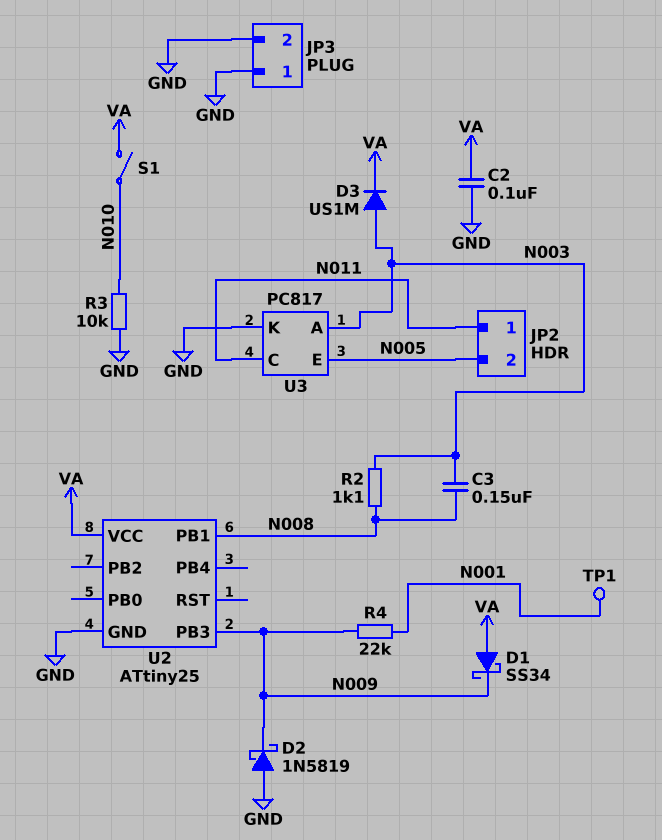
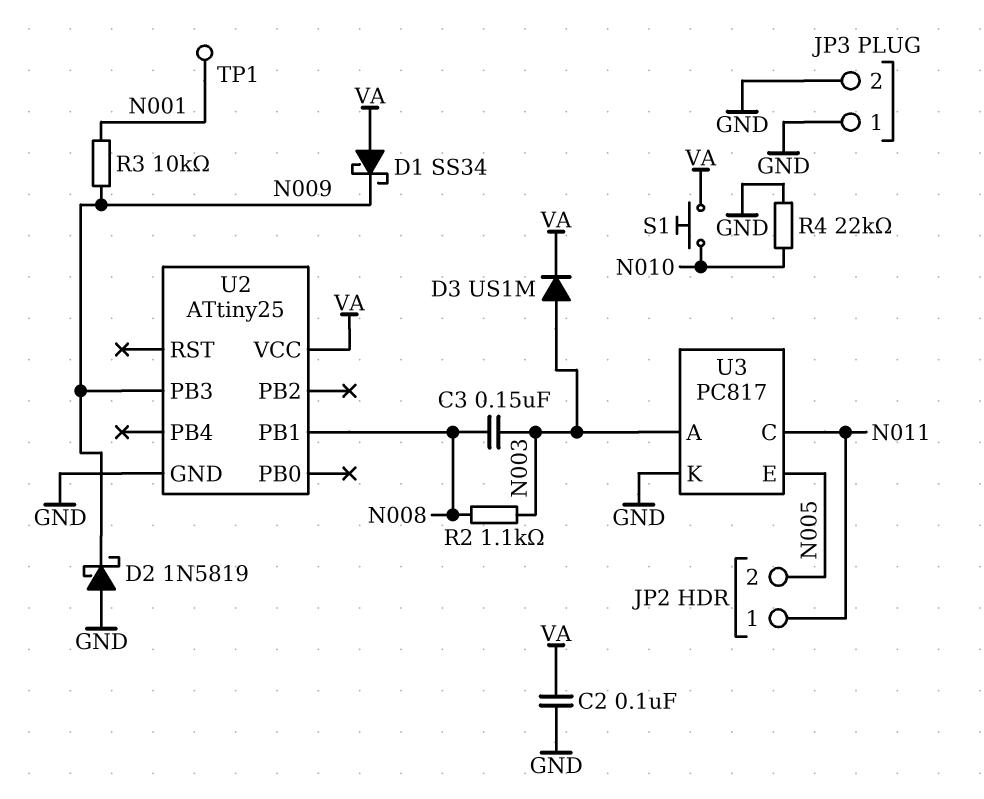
R3: 10k (GND, N010) -> 10k (N001, N009)
R4: 22k (N001, N009) -> 22k (GND, N010)
S1: switch (N010, VA) -> button (N010, VA)

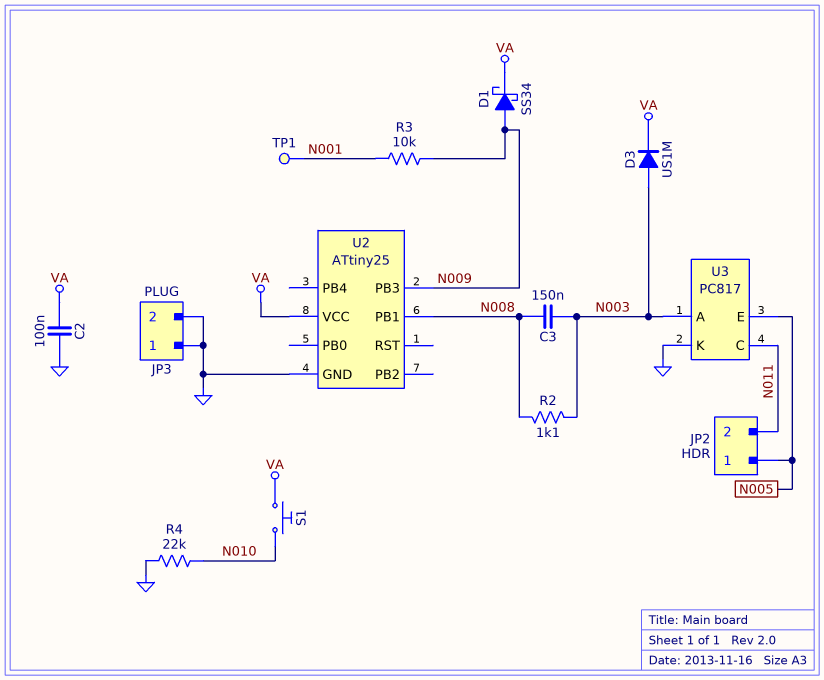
D1: schottky SS34 (A VA, K N009) -> schottky SS34 (A N009, K VA)
D2: schottky 1N5819 (A GND, K N009) -> none
JP2 pin 1: N011 -> N005
JP2 pin 2: N005 -> N011

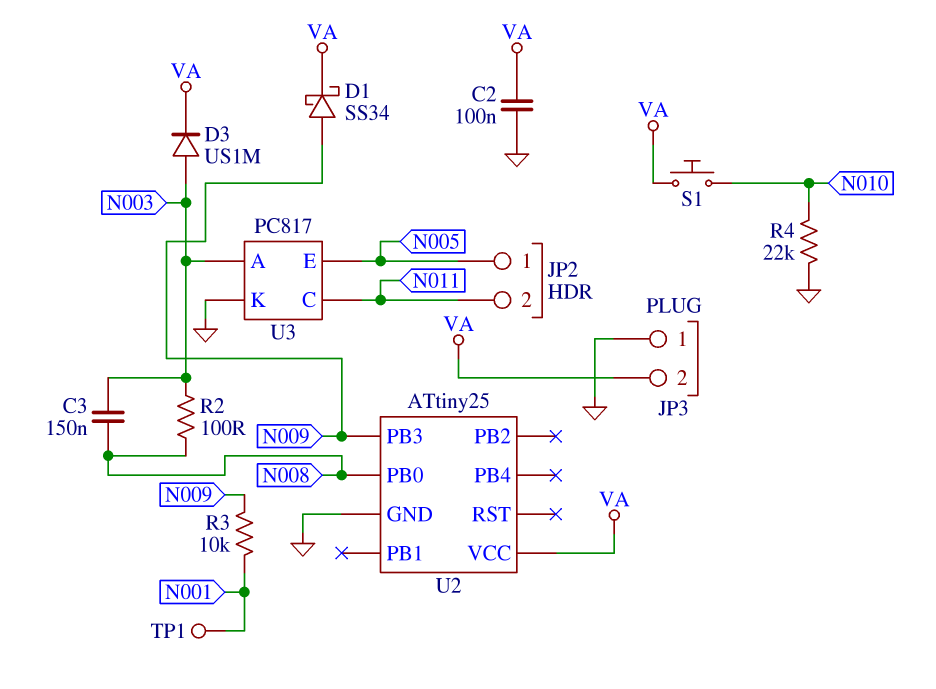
JP3 pin 2: GND -> VA
R2: 1.1k (N003, N008) -> 100 (N003, N008)
U2 pin PB0: none -> N008
U2 pin PB1: N008 -> none

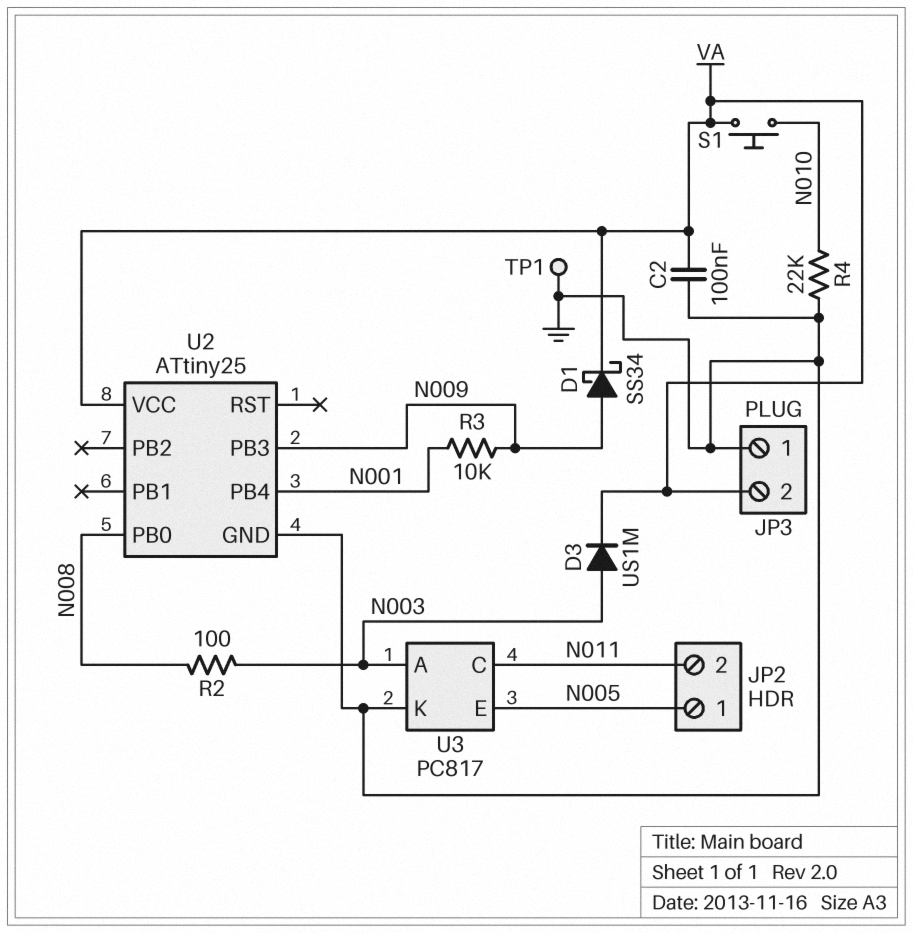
C3: 150nF (N003, N008) -> none
TP1: test point (N001) -> test point (GND)
U2 pin PB4: none -> N001

